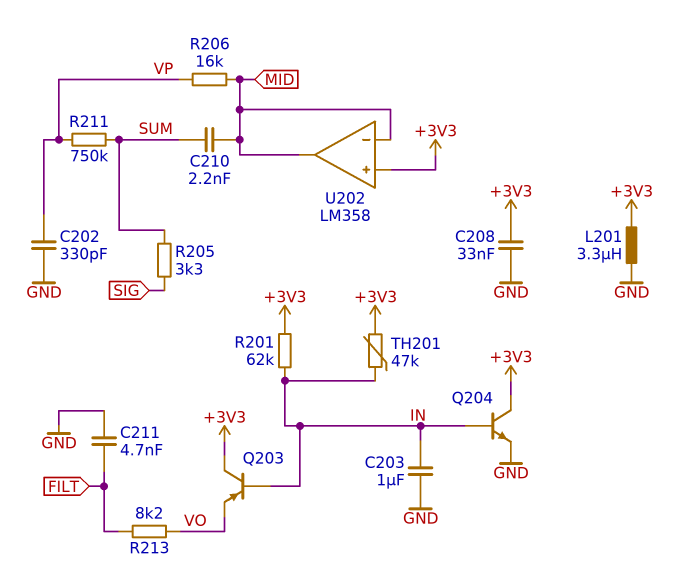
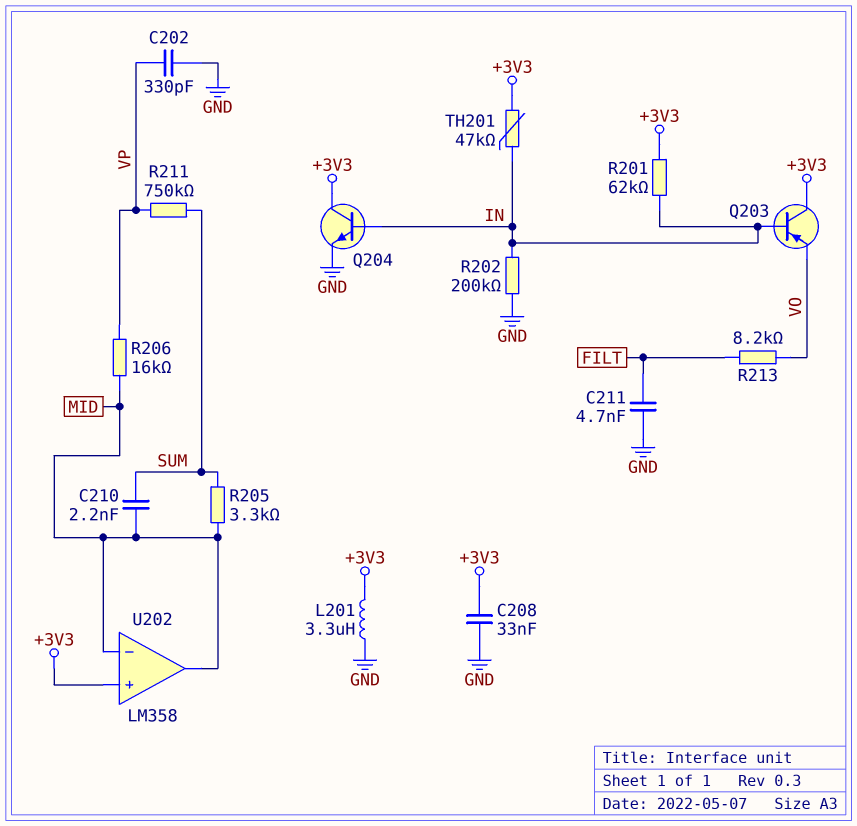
C203: 1uF (GND, IN) -> none
R202: none -> 200k (GND, IN)
R205: 3.3k (SIG, SUM) -> 3.3k (MID, SUM)

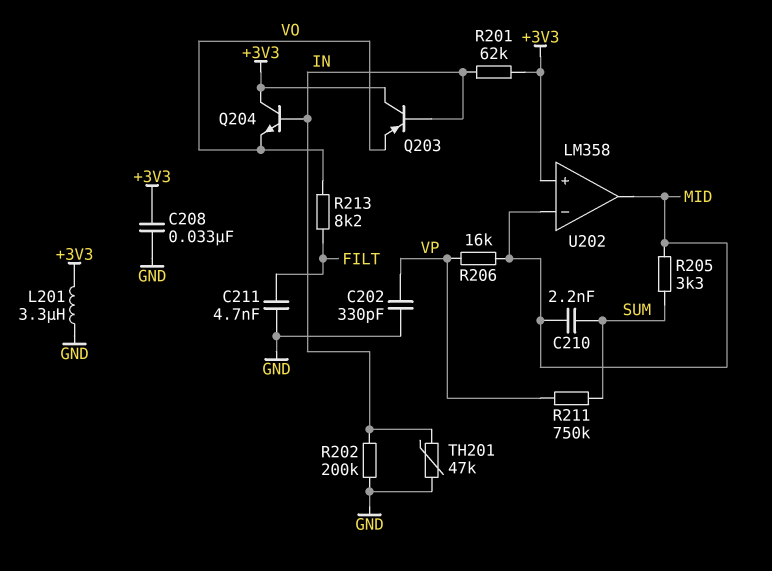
Q204: NPN (B IN, C +3V3, E GND) -> NPN (B IN, C +3V3, E VO)
TH201: 47k (+3V3, IN) -> 47k (GND, IN)

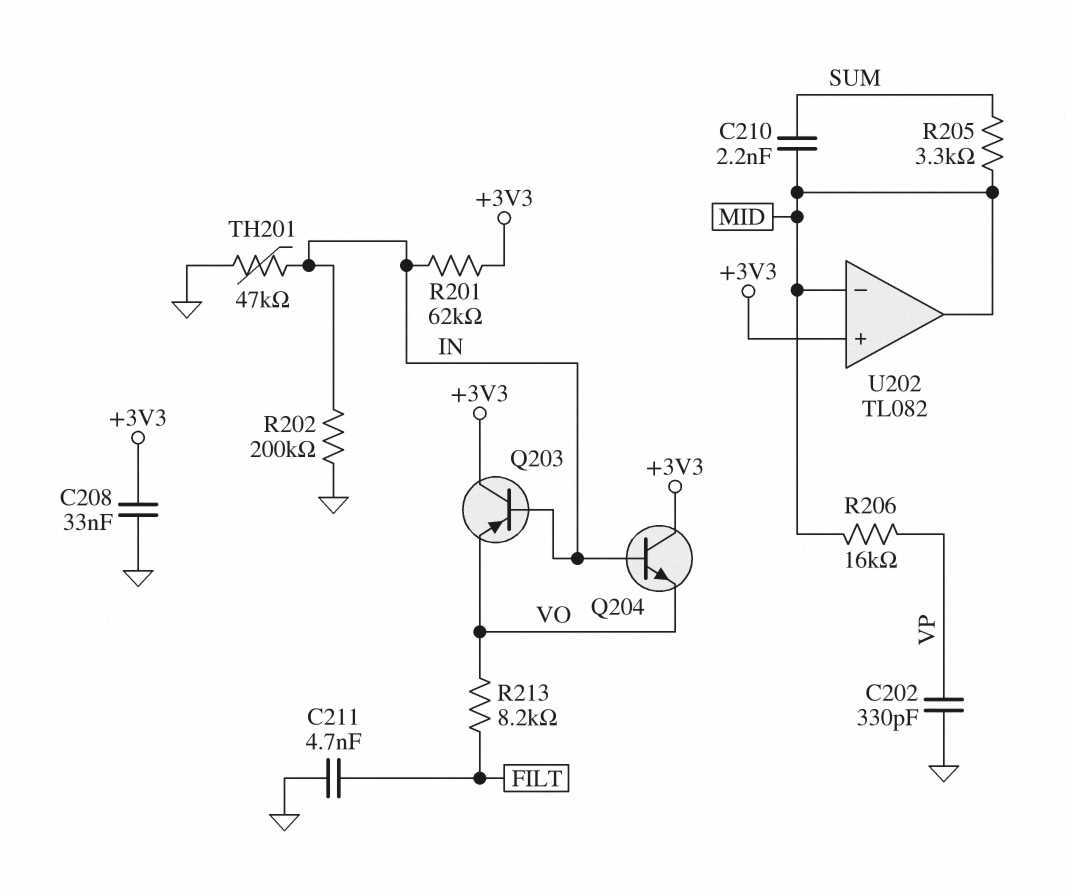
L201: 3.3uH (+3V3, GND) -> none
R211: 750k (SUM, VP) -> none
U202: LM358 -> TL082

